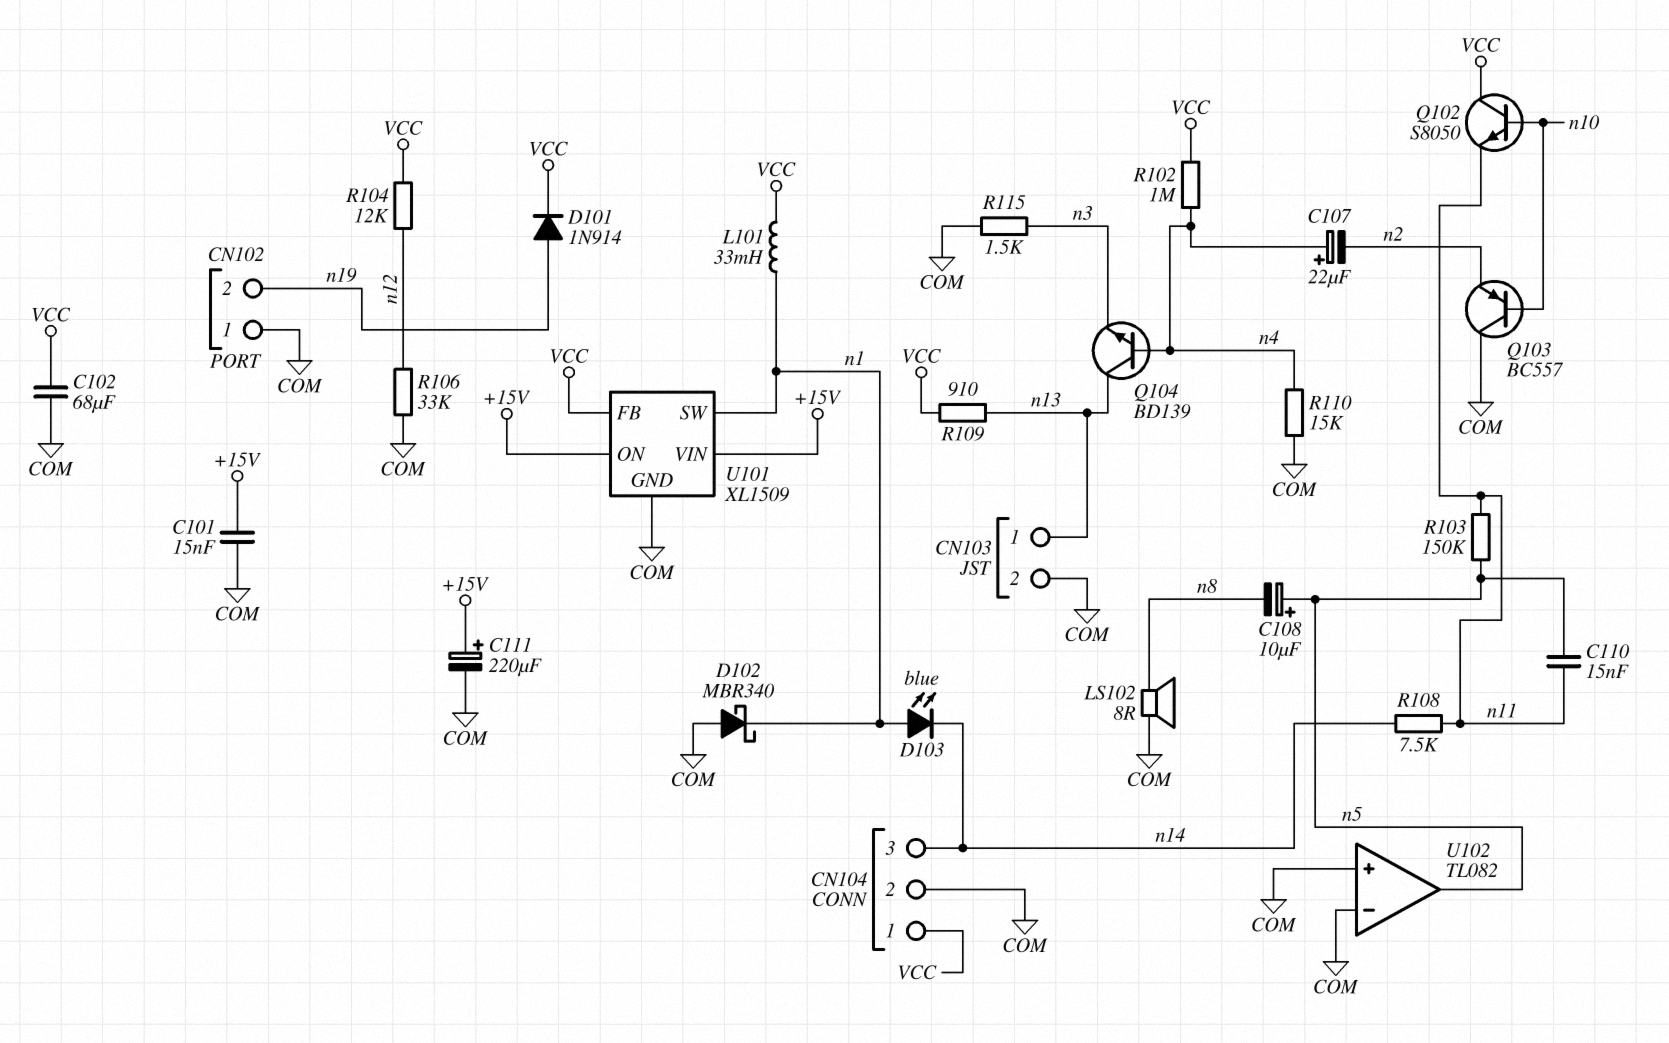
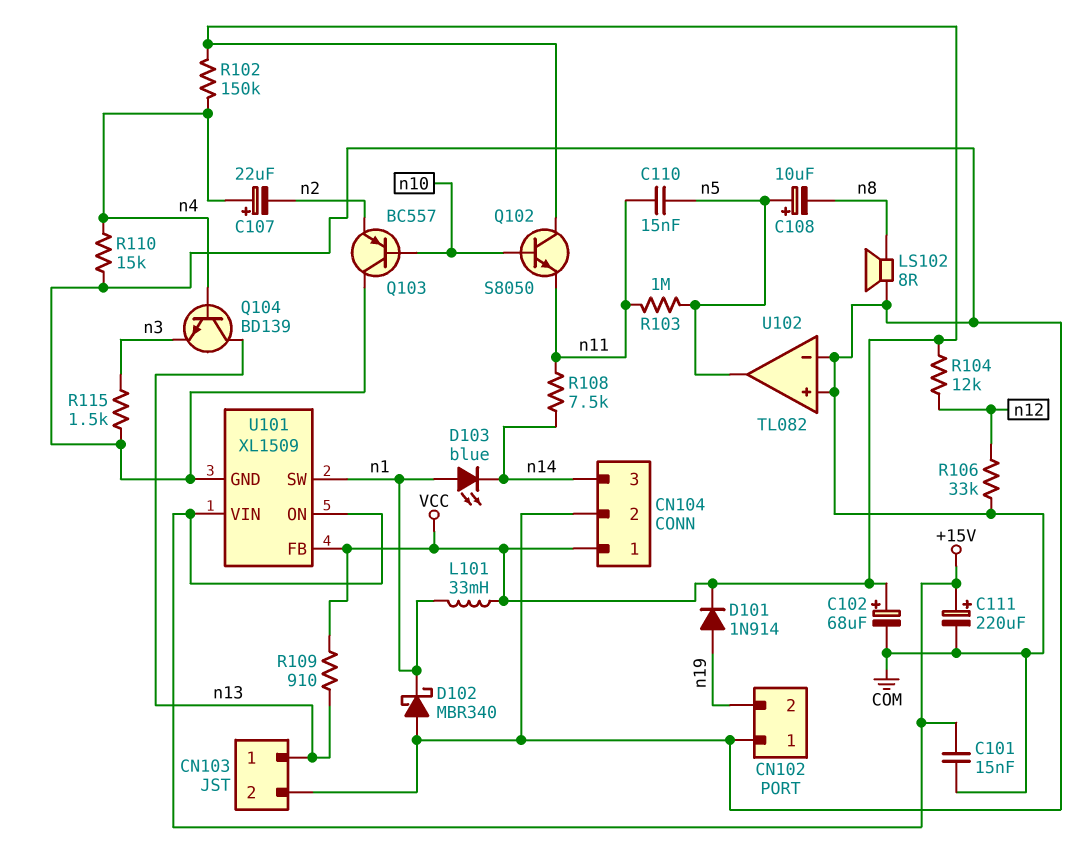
C102: 68uF (COM, VCC) -> 68uF (plus VCC, minus COM)
R102: 1M (VCC, n4) -> 150k (VCC, n4)
R103: 150k (n5, n11) -> 1M (n5, n11)

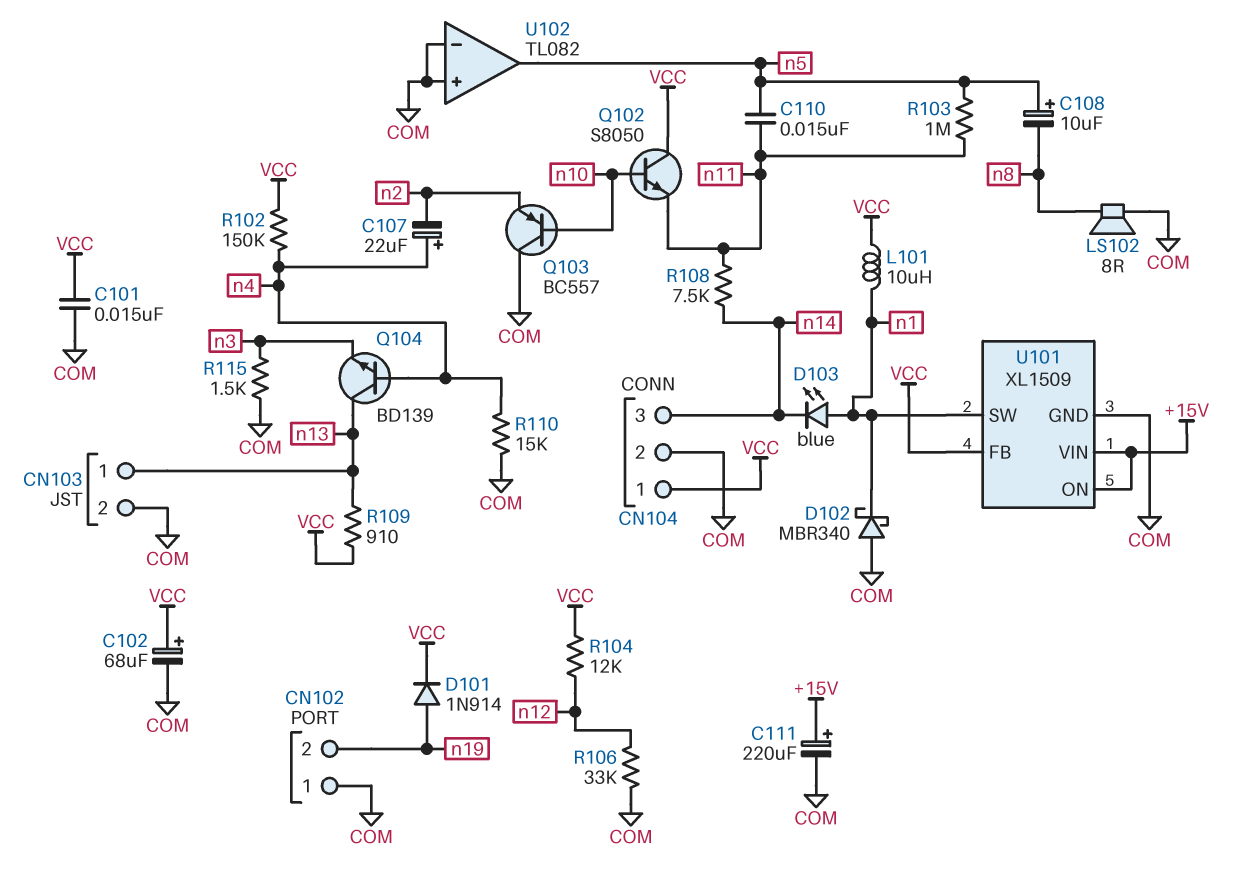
C101: 15nF (+15V, COM) -> 15nF (COM, VCC)
L101: 33mH (VCC, n1) -> 10uH (VCC, n1)

